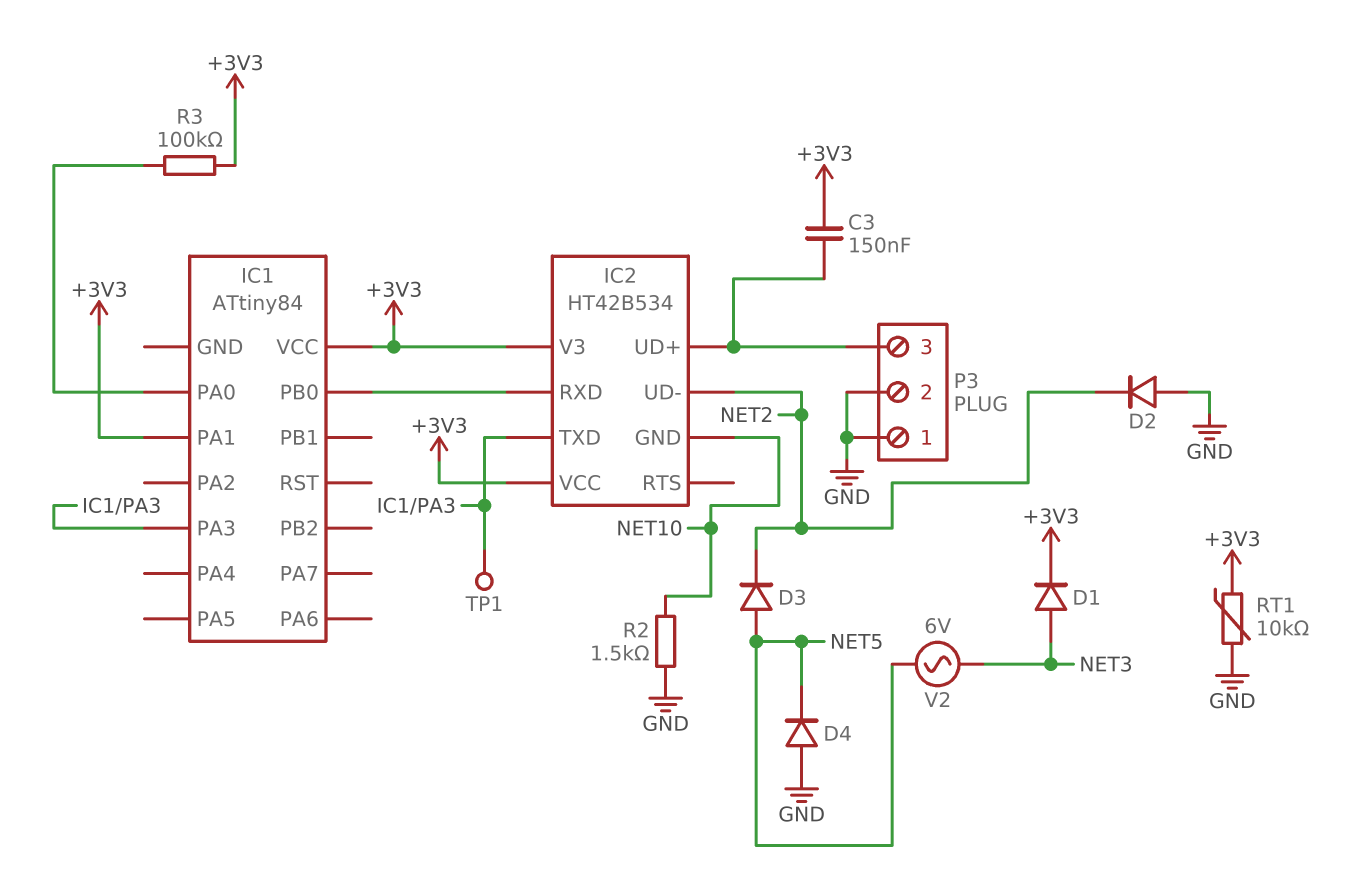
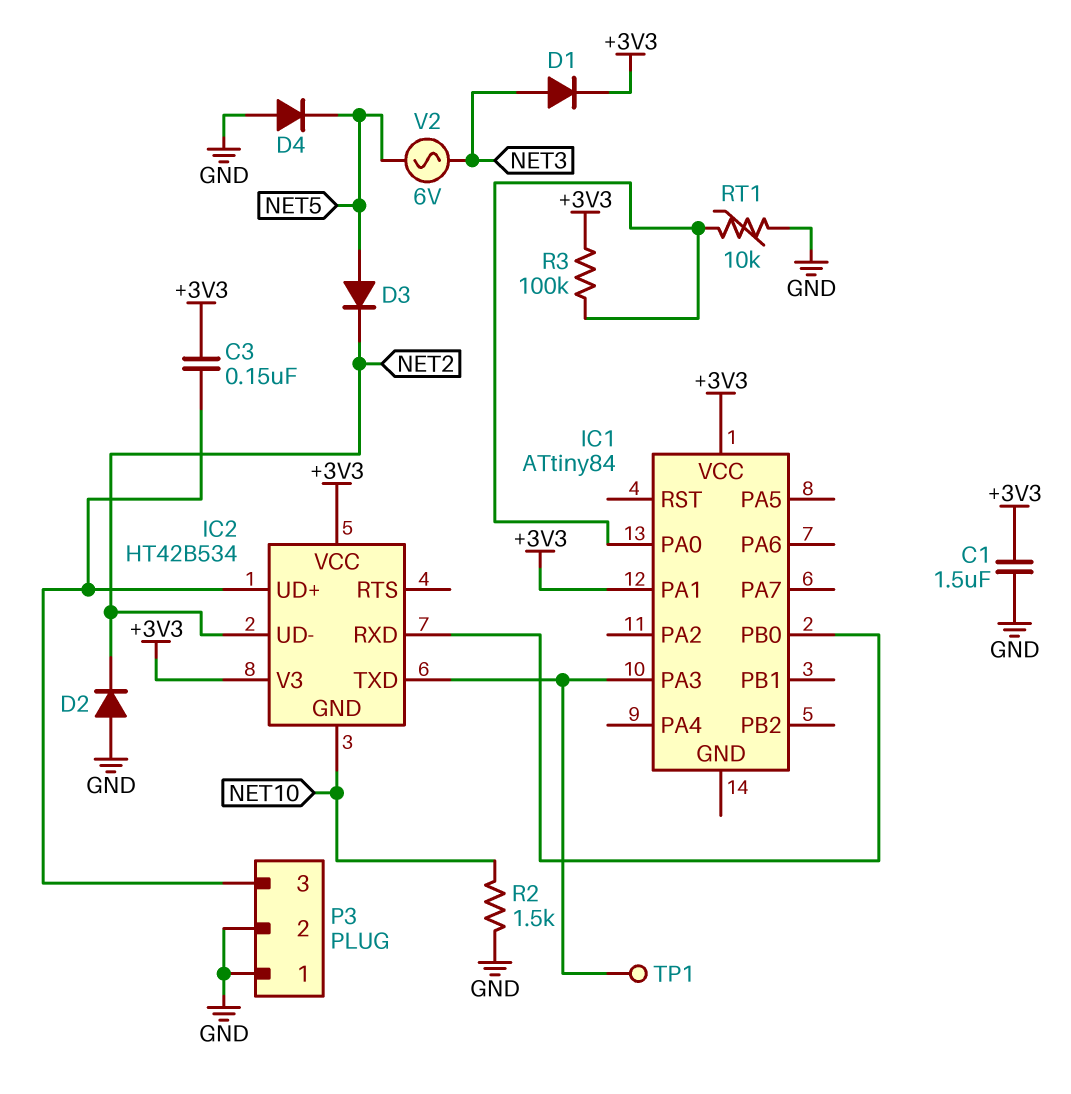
C1: none -> 1.5uF (+3V3, GND)
RT1: 10k (+3V3, GND) -> 10k (GND, IC1/PA0)

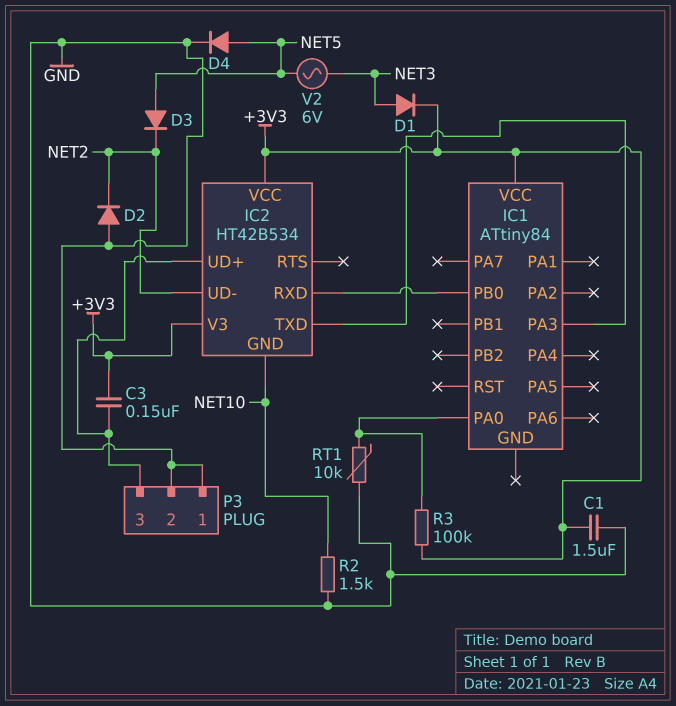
D4: diode (A GND, K NET5) -> diode (A NET5, K GND)
IC1 pin PA1: +3V3 -> none
TP1: test point (IC1/PA3) -> none

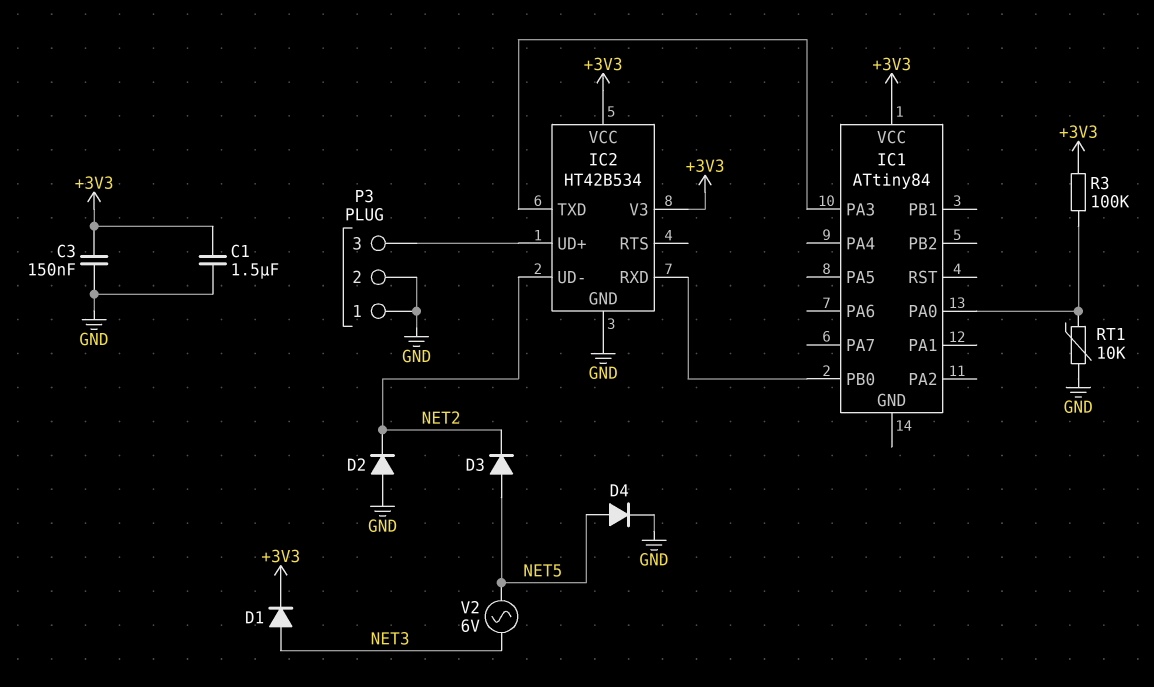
C3: 150nF (+3V3, IC2/UD+) -> 150nF (+3V3, GND)
IC2 pin GND: NET10 -> GND
R2: 1.5k (GND, NET10) -> none

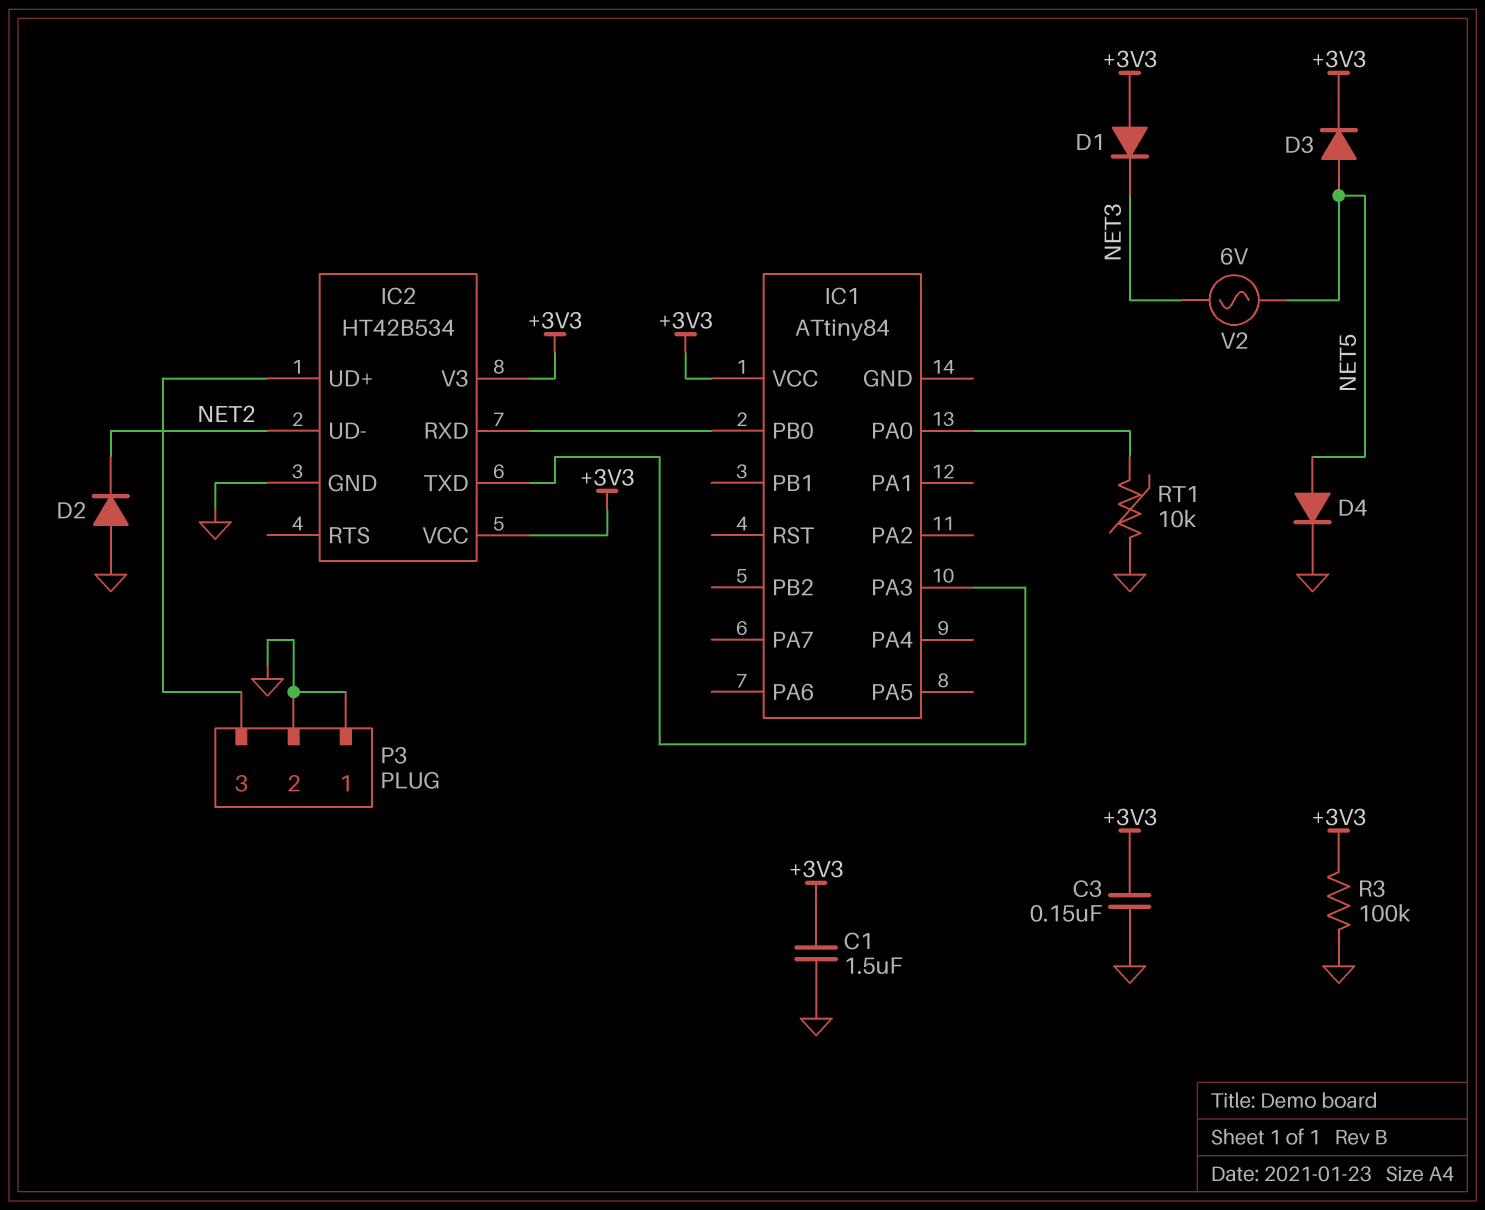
D1: diode (A NET3, K +3V3) -> diode (A +3V3, K NET3)
D3: diode (A NET5, K NET2) -> diode (A NET5, K +3V3)
R3: 100k (+3V3, IC1/PA0) -> 100k (+3V3, GND)

